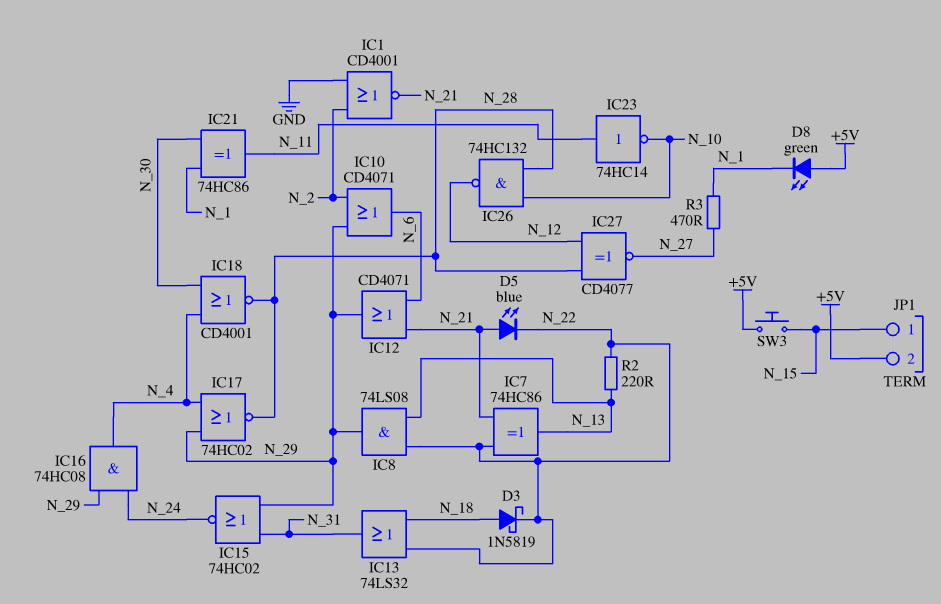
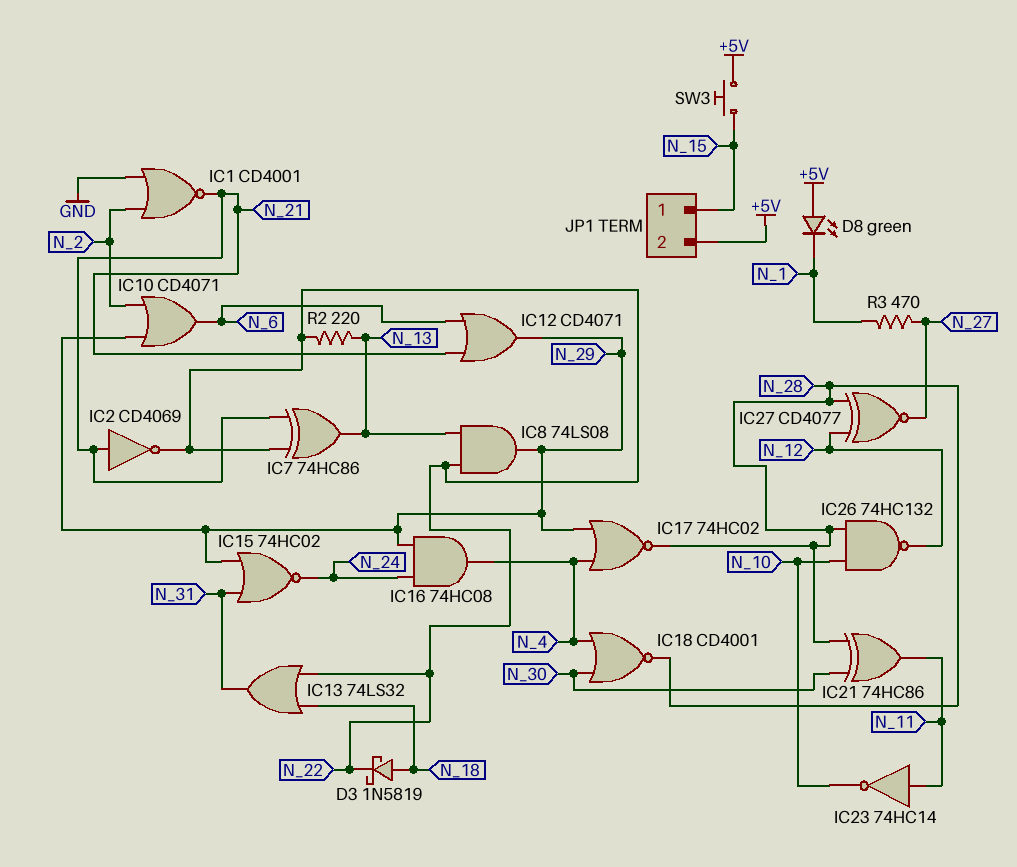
D5: LED blue (A N_21, K N_22) -> none
IC2: none -> NOT CD4069 (in N_21, out N_22)
IC21: XOR 74HC86 (in N_1, in N_30, out N_11) -> XOR 74HC86 (in N_28, in N_30, out N_11)

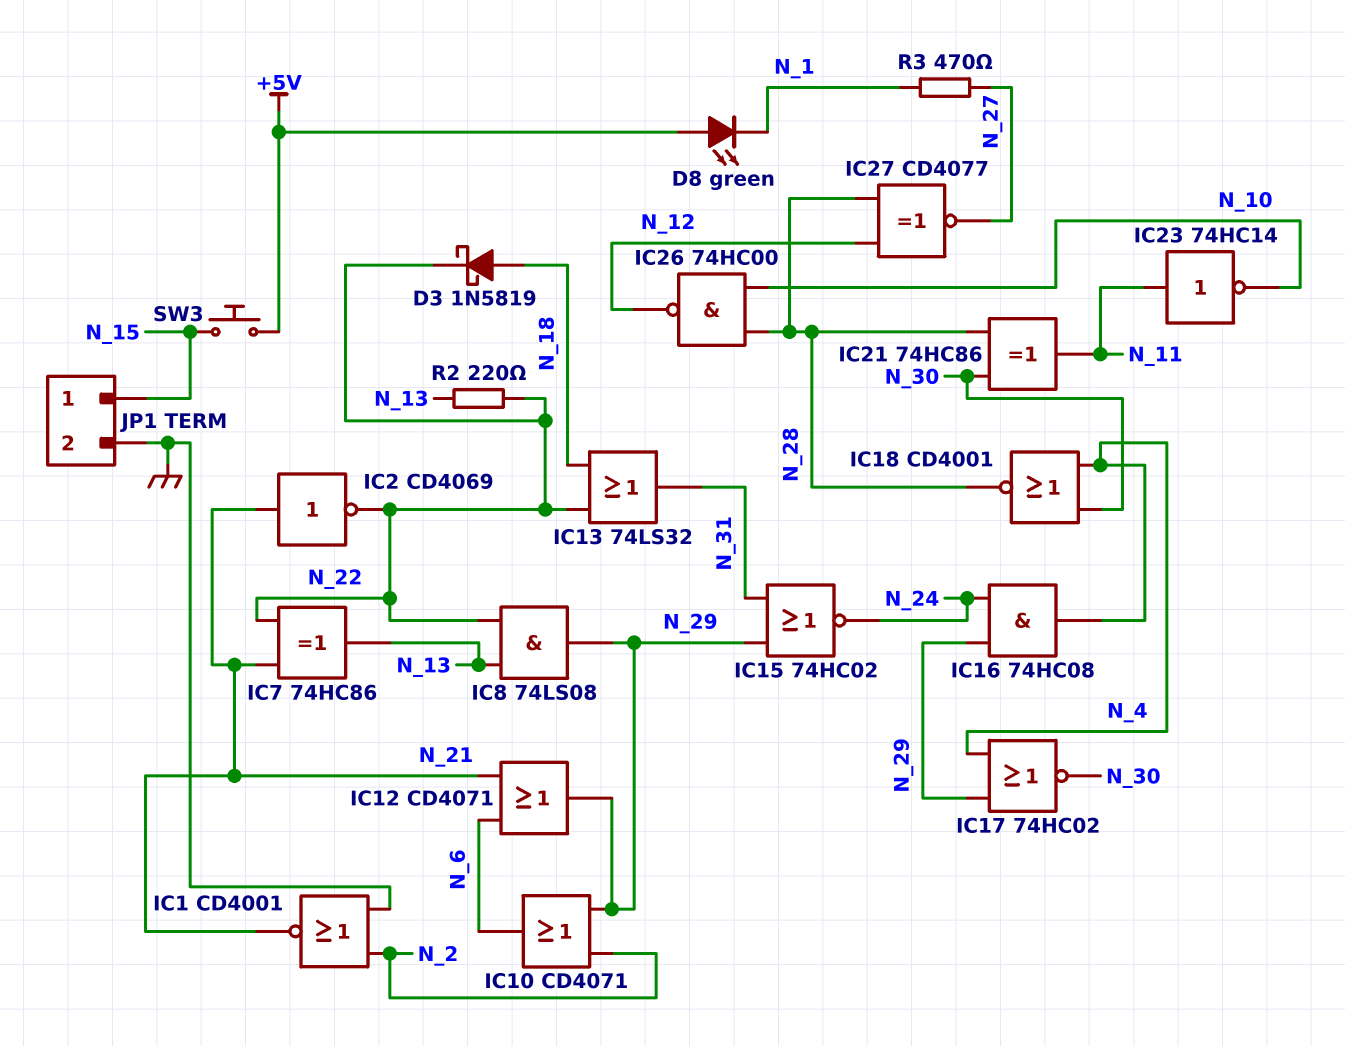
IC17: NOR 74HC02 (in N_4, in N_29, out N_28) -> NOR 74HC02 (in N_4, in N_29, out N_30)
IC26: NAND 74HC132 (in N_10, in N_28, out N_12) -> NAND 74HC00 (in N_10, in N_28, out N_12)
JP1 pin 2: +5V -> GND

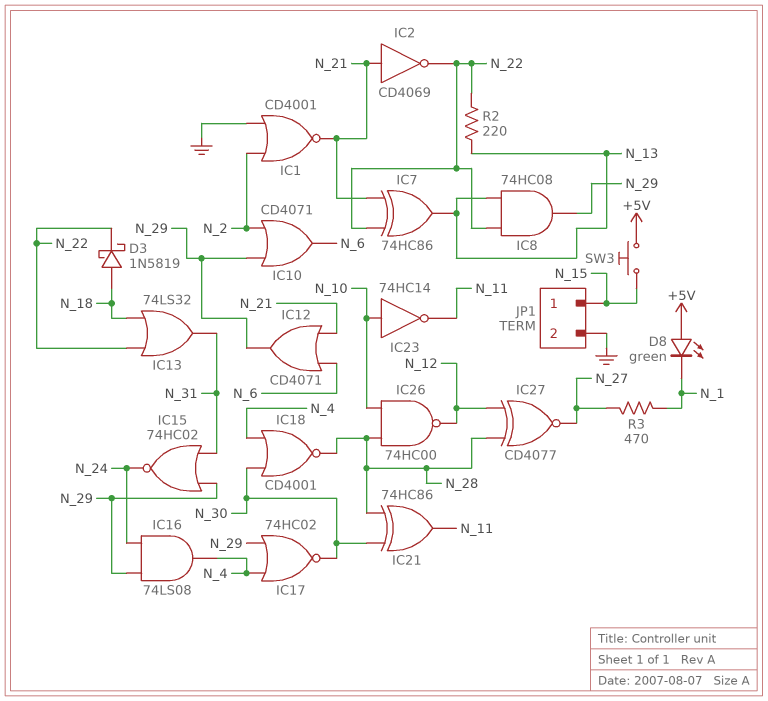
IC8: AND 74LS08 (in N_13, in N_22, out N_29) -> AND 74HC08 (in N_13, in N_22, out N_29)
IC16: AND 74HC08 (in N_24, in N_29, out N_4) -> AND 74LS08 (in N_24, in N_29, out N_4)
IC23: NOT 74HC14 (in N_11, out N_10) -> NOT 74HC14 (in N_10, out N_11)

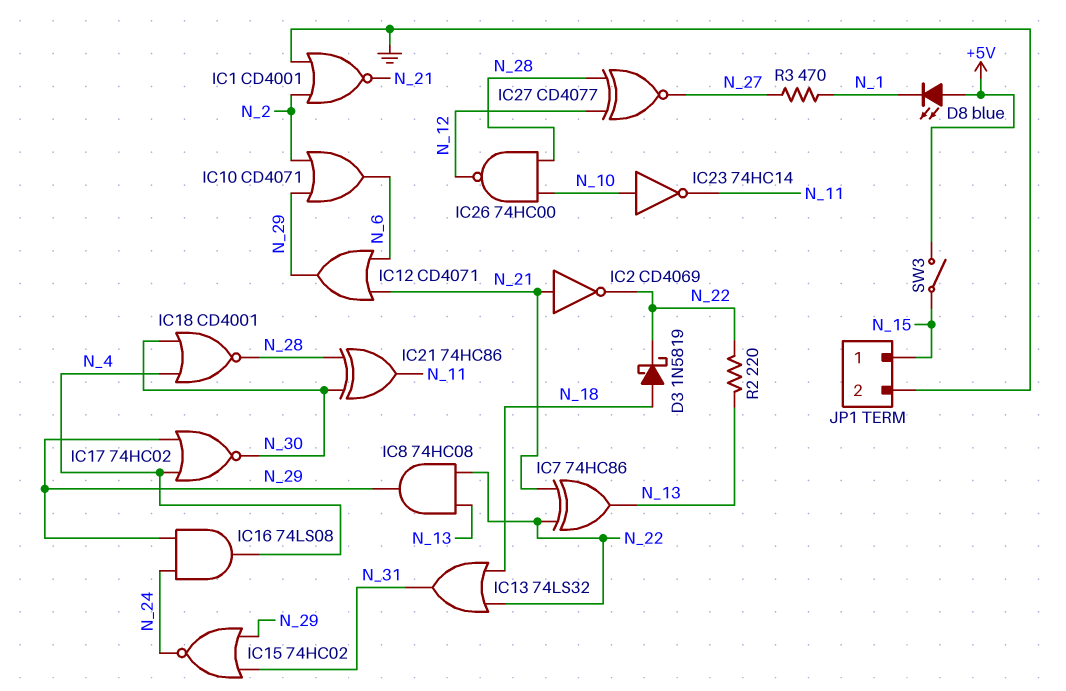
D8: LED green (A +5V, K N_1) -> LED blue (A +5V, K N_1)
SW3: button (+5V, N_15) -> switch (+5V, N_15)

